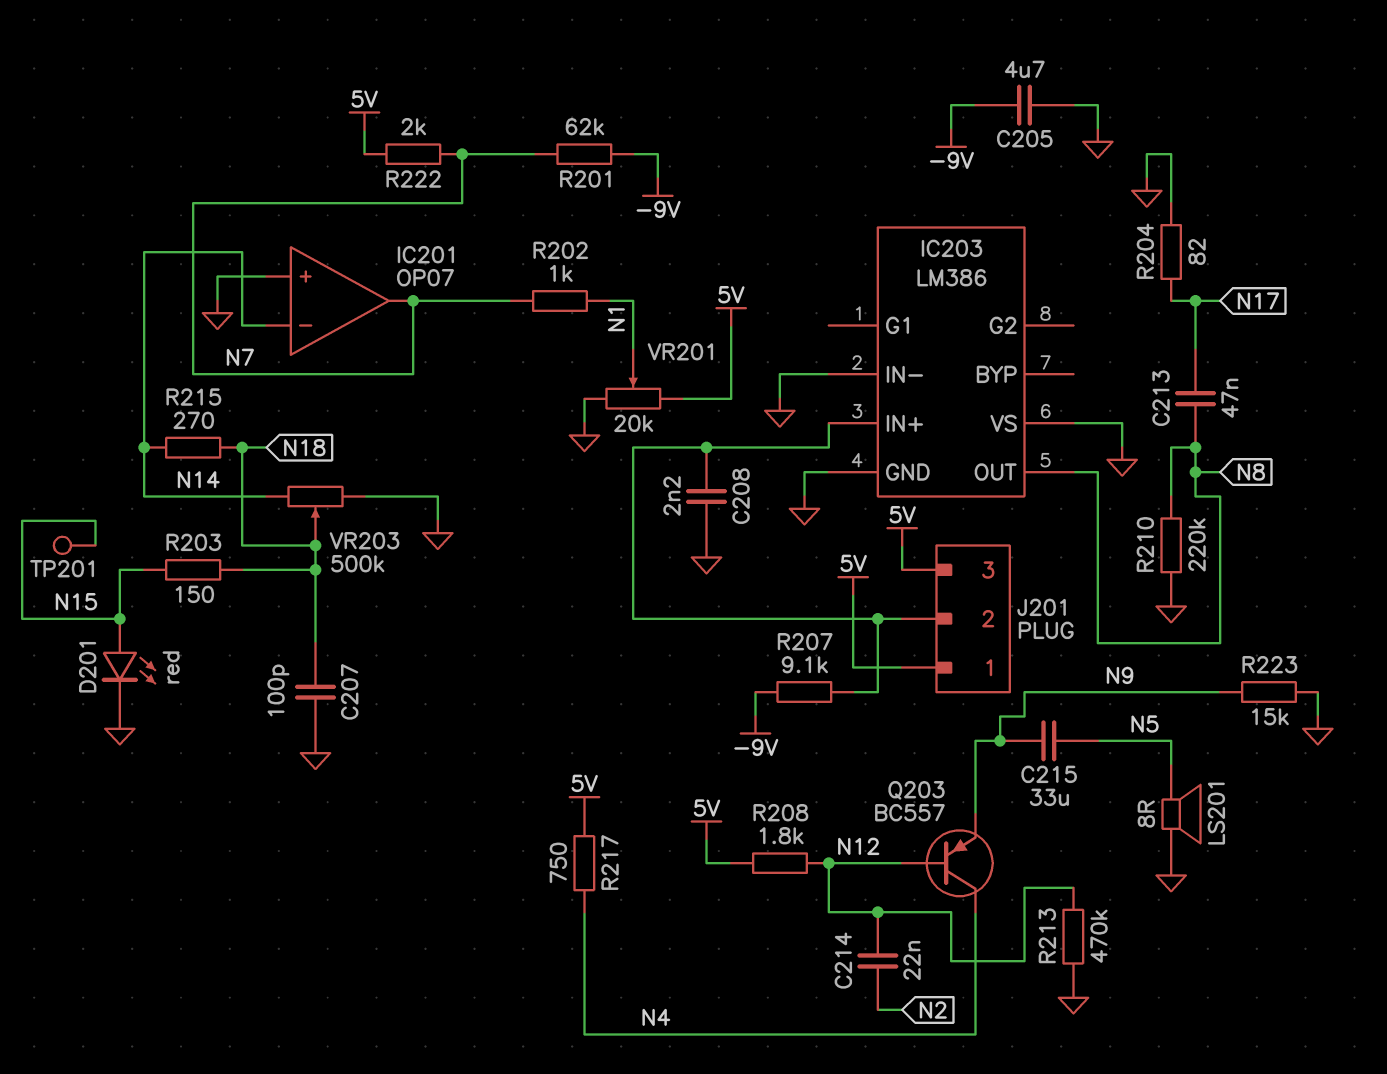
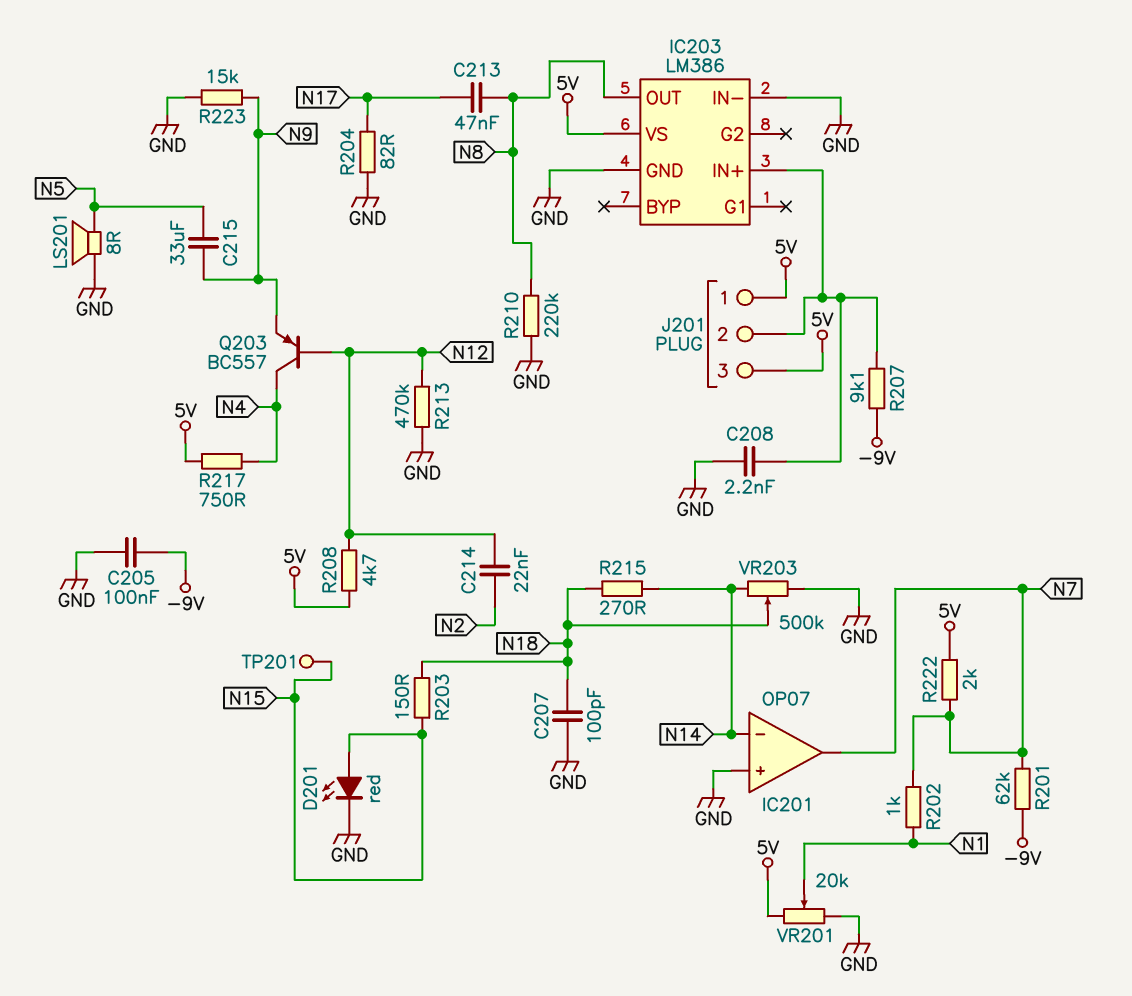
C205: 4.7uF (-9V, GND) -> 100nF (-9V, GND)
IC203 pin VS: GND -> 5V
R208: 1.8k (5V, N12) -> 4.7k (5V, N12)

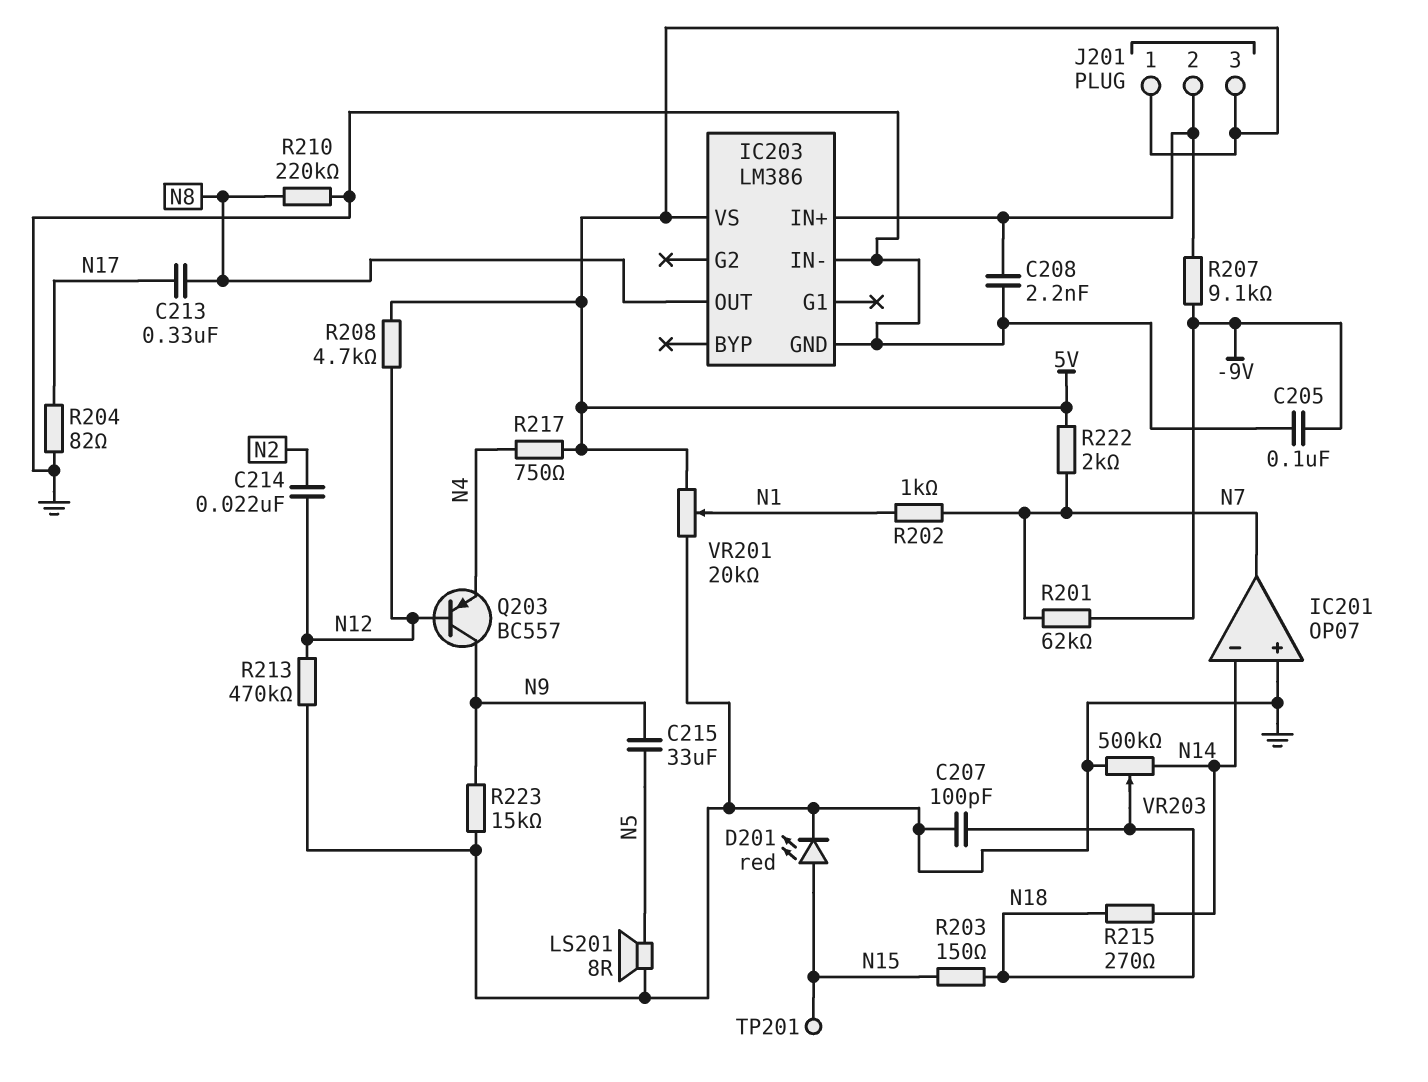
C213: 47nF (N8, N17) -> 330nF (N8, N17)
Q203: PNP BC557 (B N12, C N4, E N9) -> PNP BC557 (B N12, C N9, E N4)

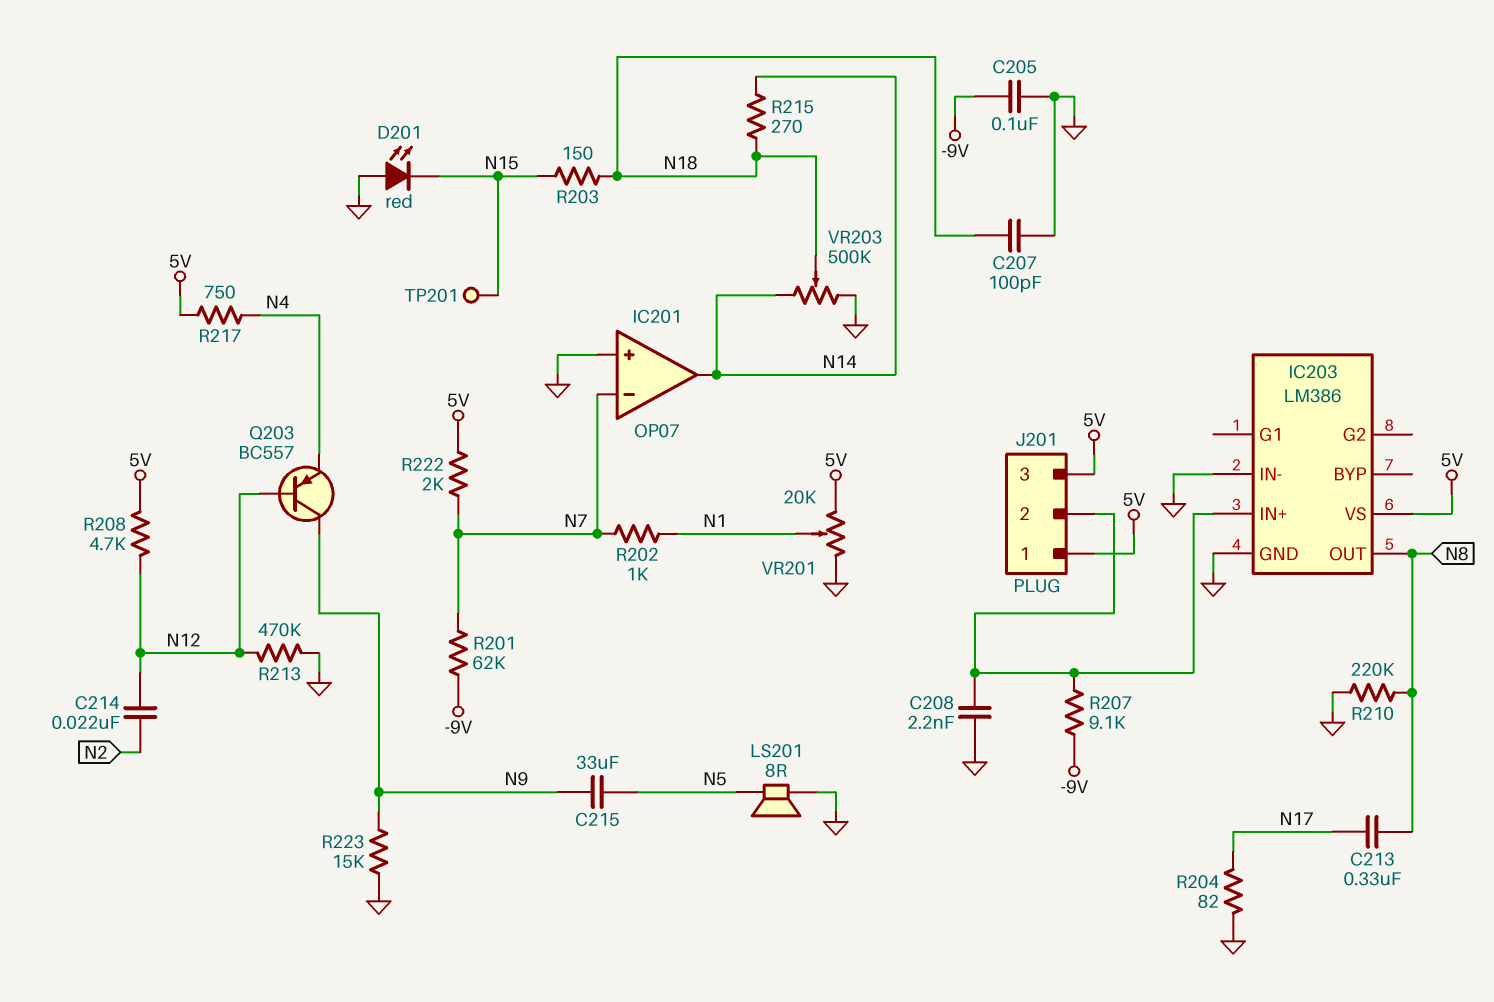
D201: LED red (A N15, K GND) -> LED red (A GND, K N15)
IC201 pin in-: N14 -> N7
IC201 pin out: N7 -> N14

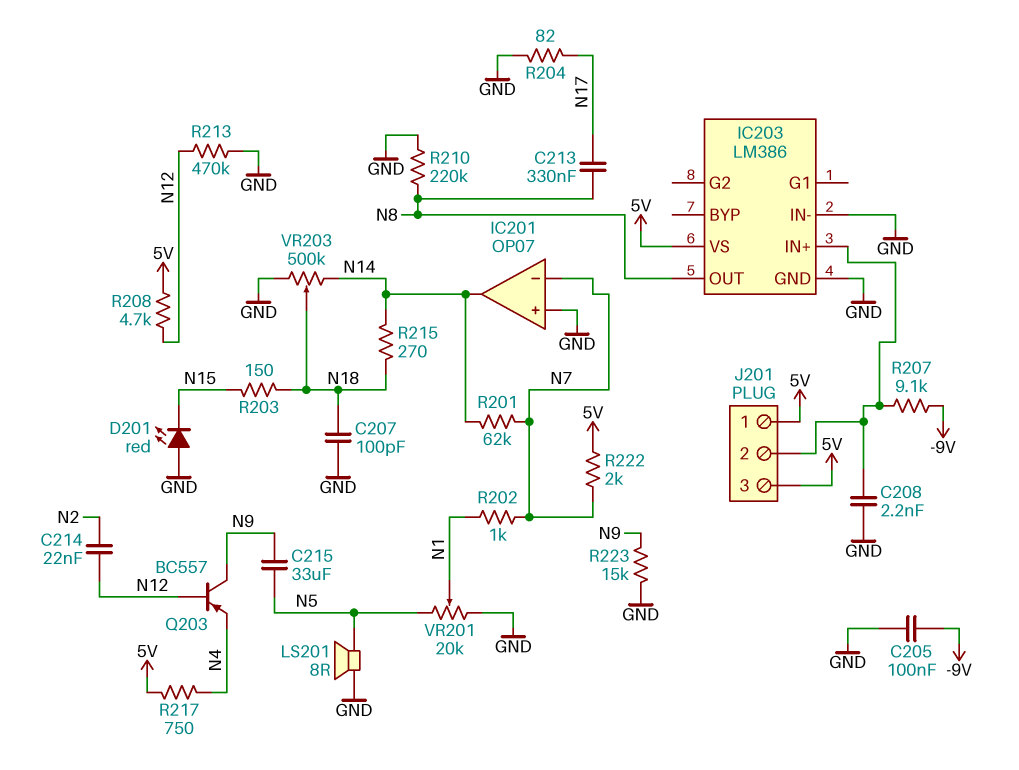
R201: 62k (-9V, N7) -> 62k (N7, N14)
TP201: test point (N15) -> none
VR201: 20k (5V, GND, wiper N1) -> 20k (GND, N5, wiper N1)

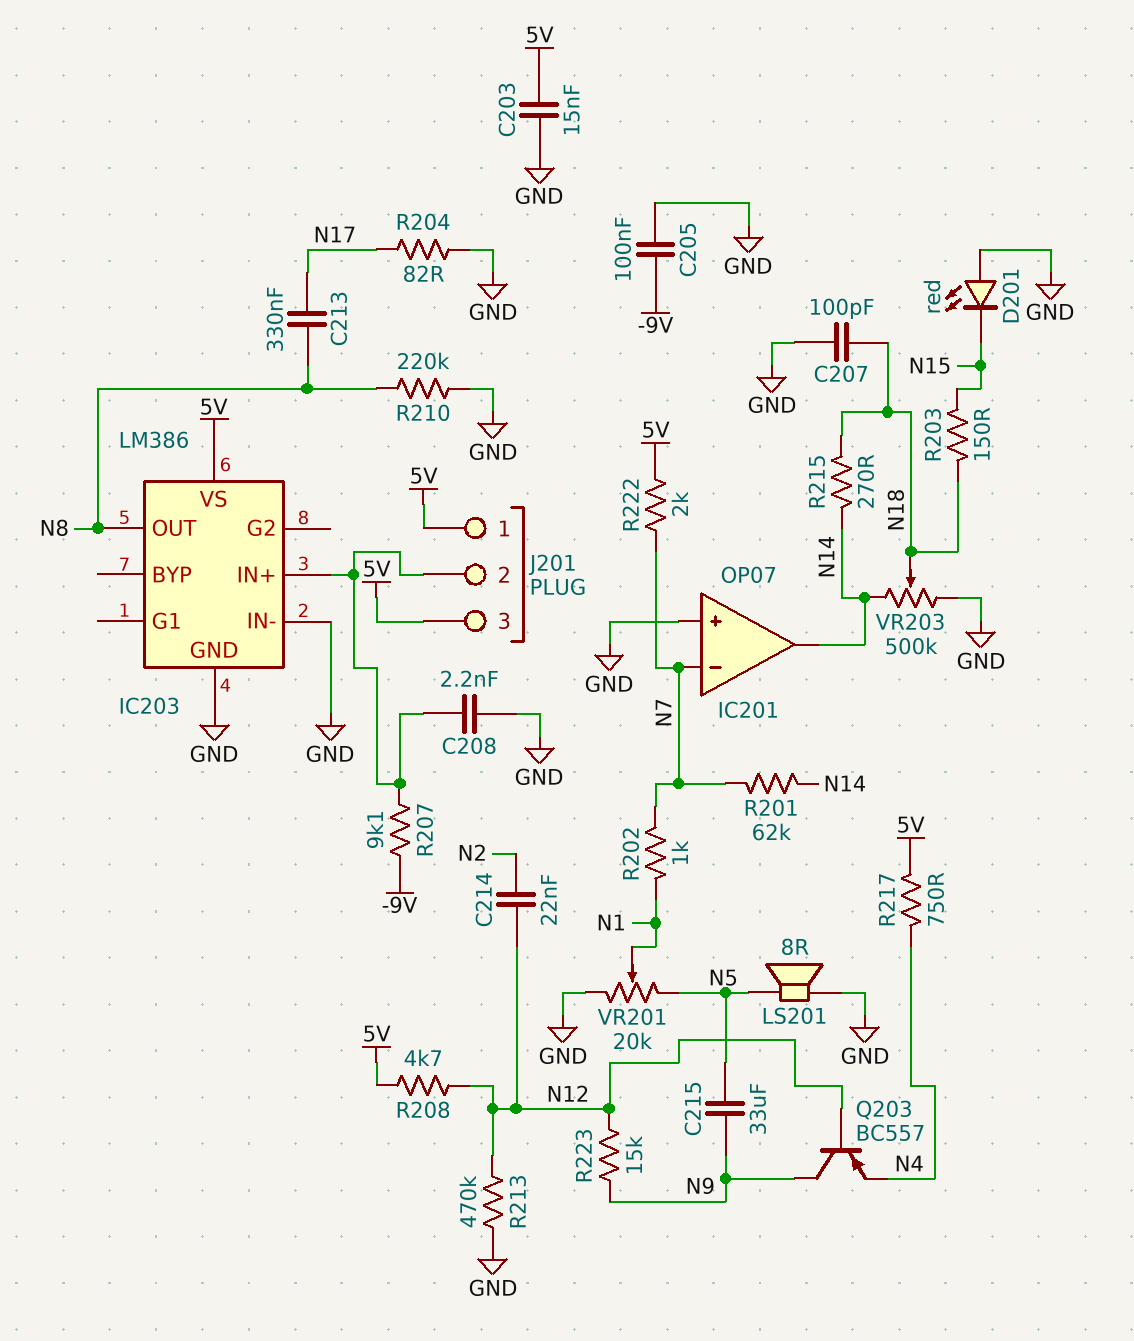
C203: none -> 15nF (5V, GND)
R223: 15k (GND, N9) -> 15k (N9, N12)

